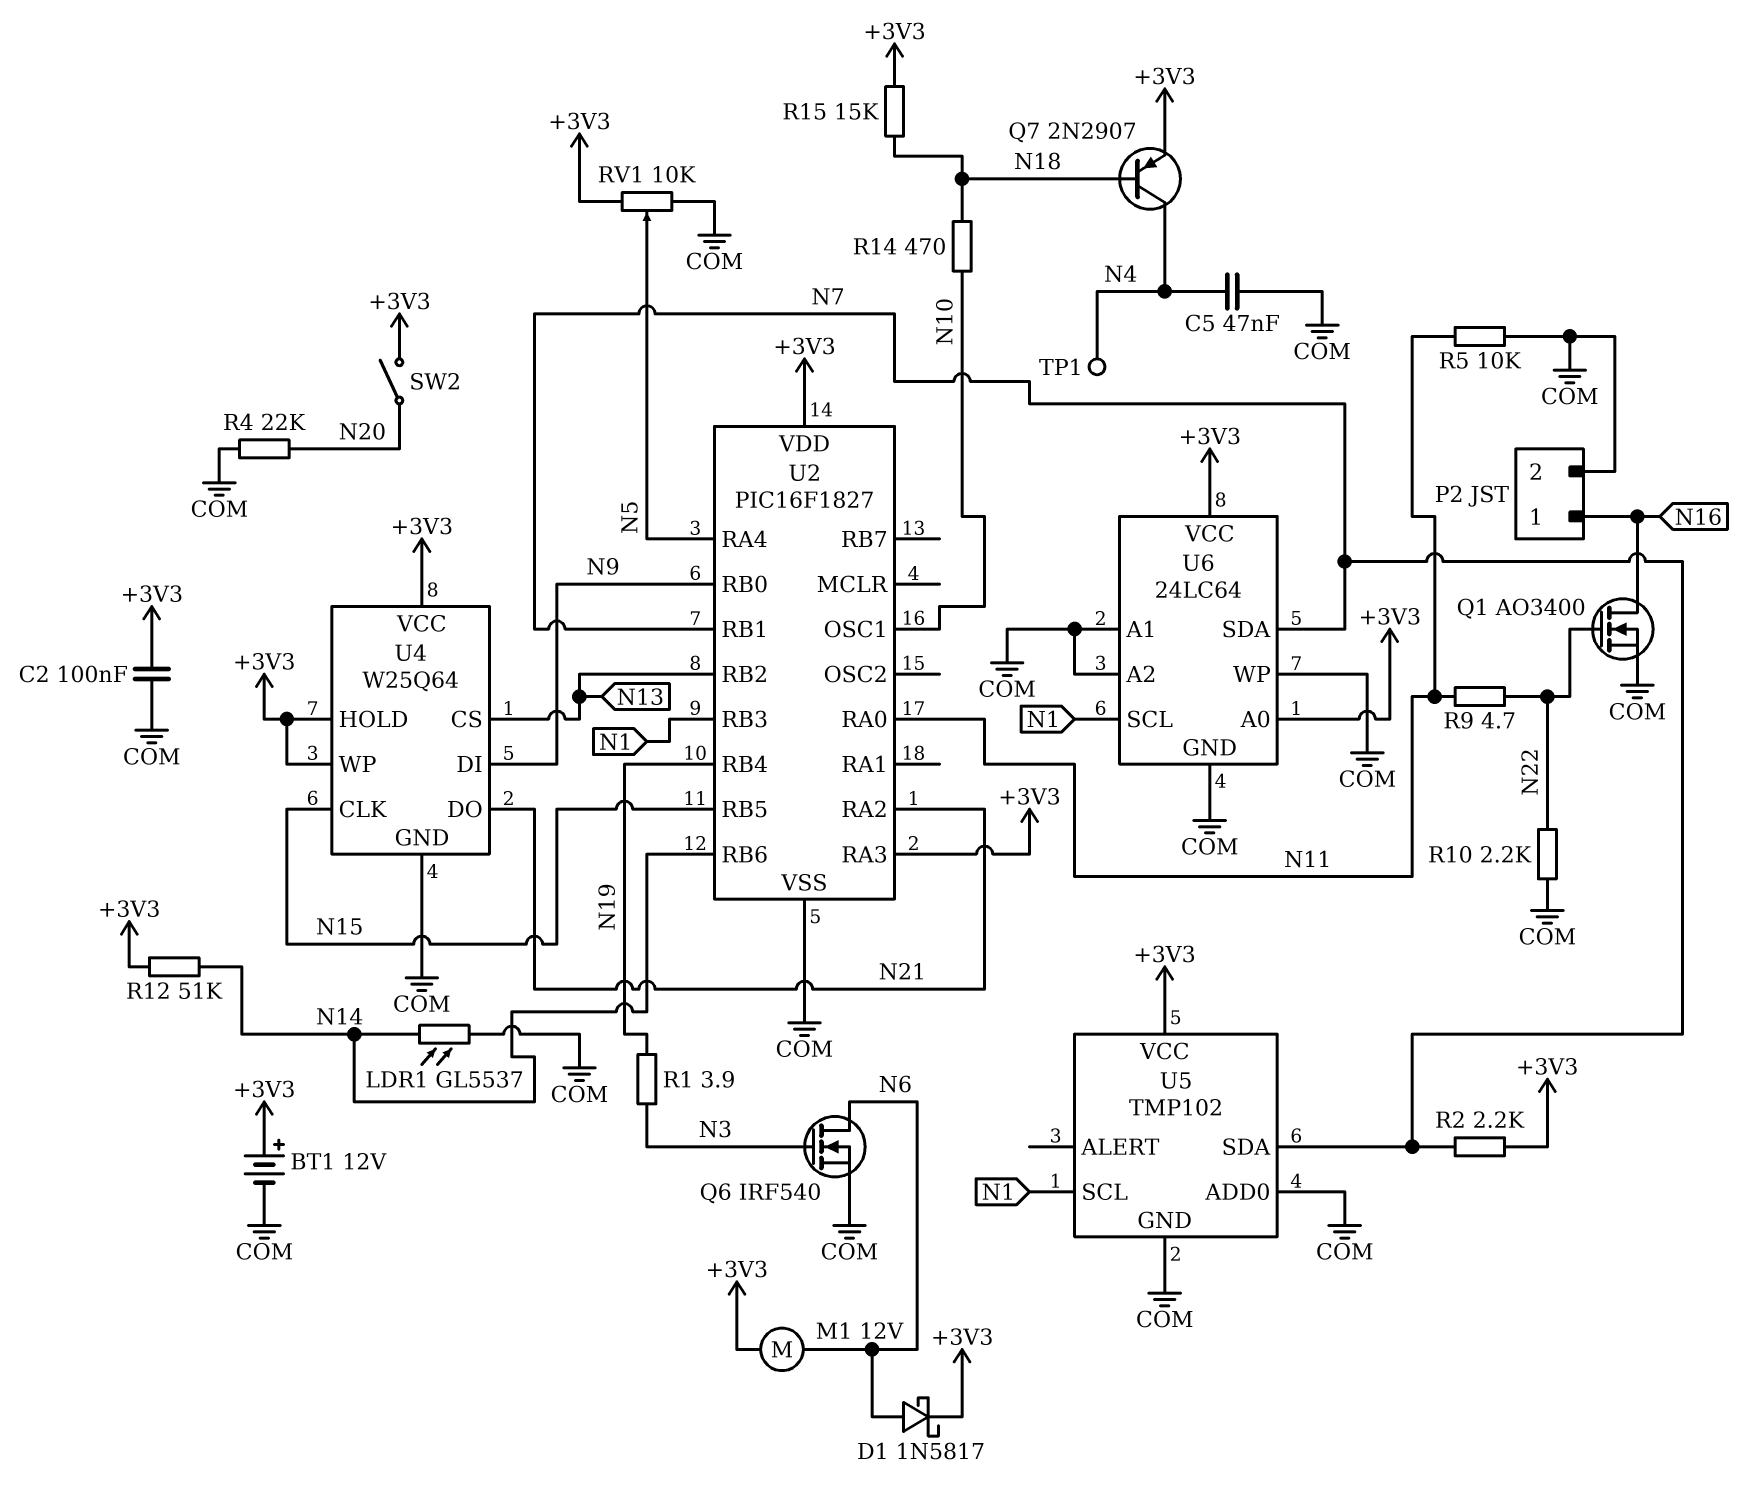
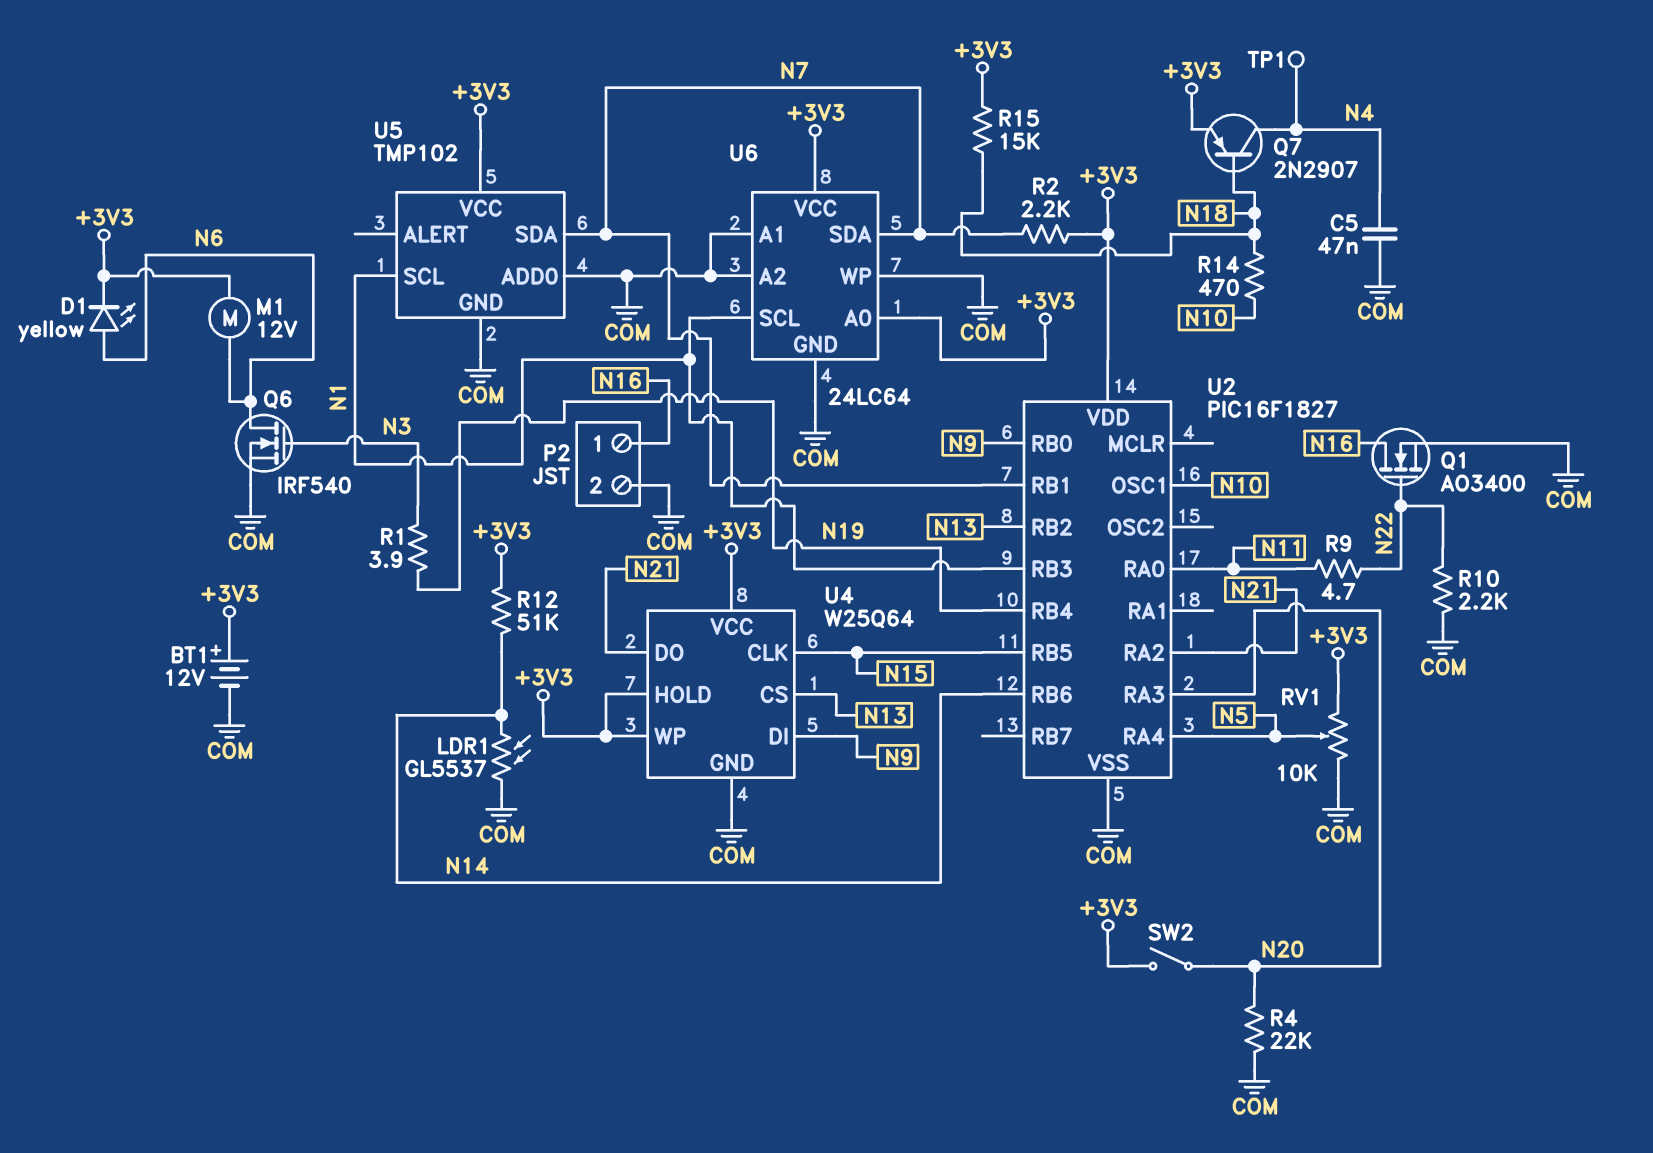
C2: 100nF (+3V3, COM) -> none
D1: schottky 1N5817 (A N6, K +3V3) -> LED yellow (A N6, K +3V3)
R5: 10k (COM, N11) -> none
U2 pin RA3: +3V3 -> N20

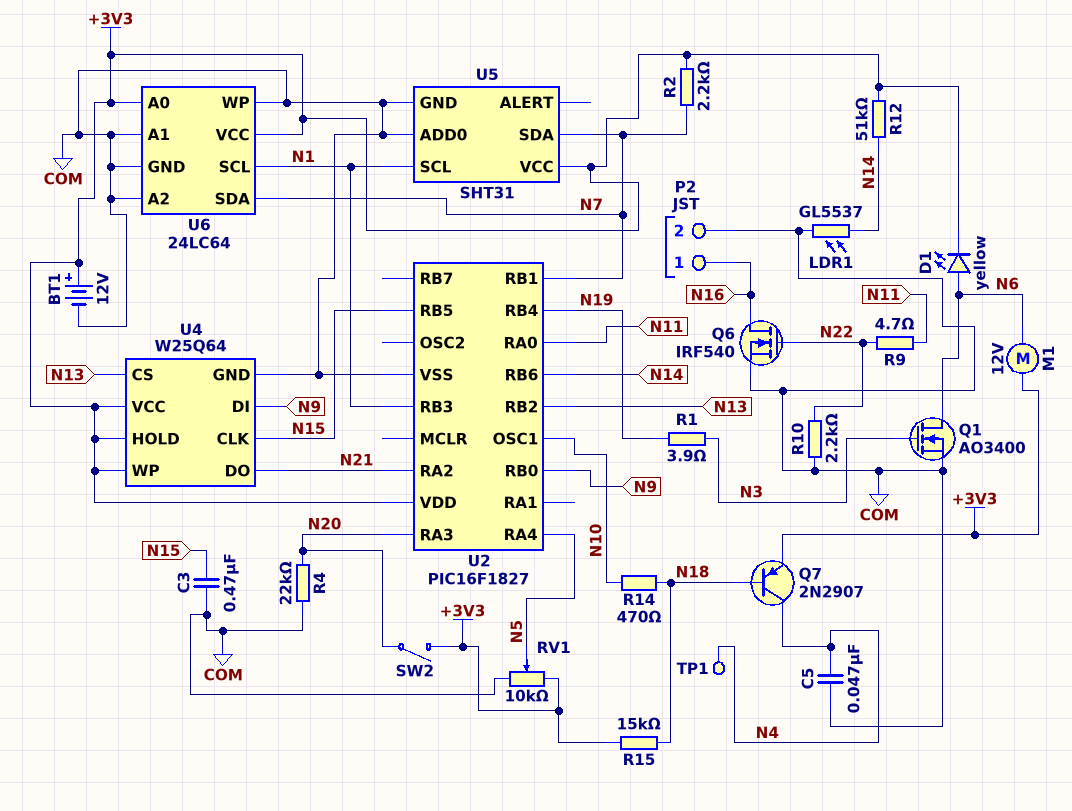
C3: none -> 470nF (COM, N15)
Q1: NMOS AO3400 (G N22, D N16, S COM) -> NMOS AO3400 (G N3, D N6, S COM)
Q6: NMOS IRF540 (G N3, D N6, S COM) -> NMOS IRF540 (G N22, D N16, S COM)
U5: TMP102 -> SHT31

